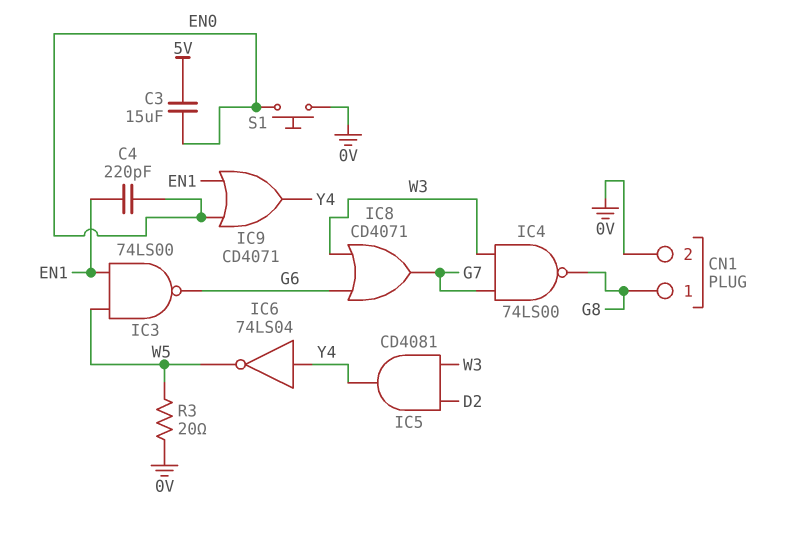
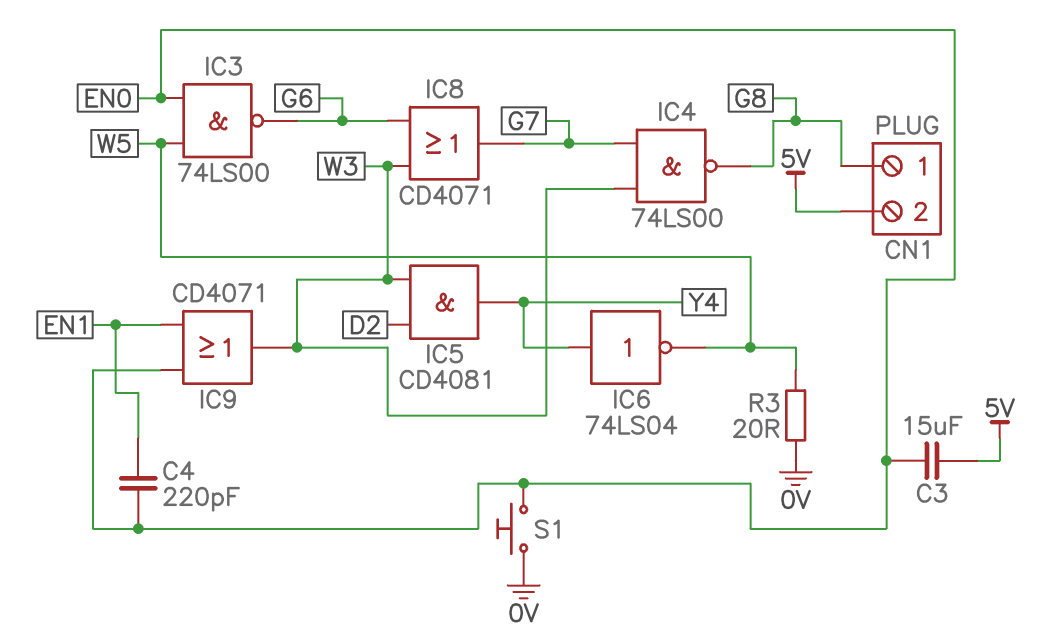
CN1 pin 2: 0V -> 5V
IC3: NAND 74LS00 (in EN1, in W5, out G6) -> NAND 74LS00 (in EN0, in W5, out G6)
IC9: OR CD4071 (in EN0, in EN1, out Y4) -> OR CD4071 (in EN0, in EN1, out W3)

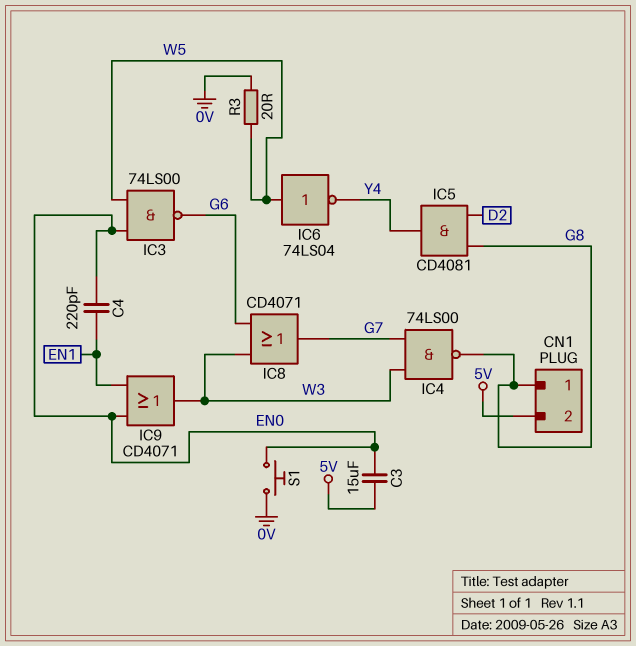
IC5: AND CD4081 (in D2, in W3, out Y4) -> AND CD4081 (in D2, in G8, out Y4)
IC6: NOT 74LS04 (in Y4, out W5) -> NOT 74LS04 (in W5, out Y4)

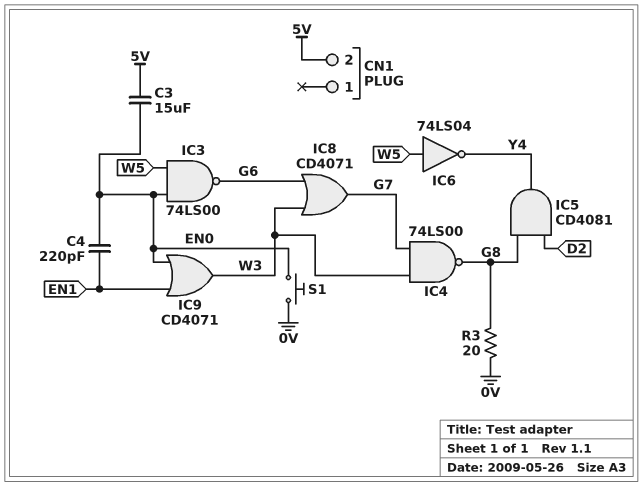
CN1 pin 1: G8 -> none
R3: 20 (0V, W5) -> 20 (0V, G8)

